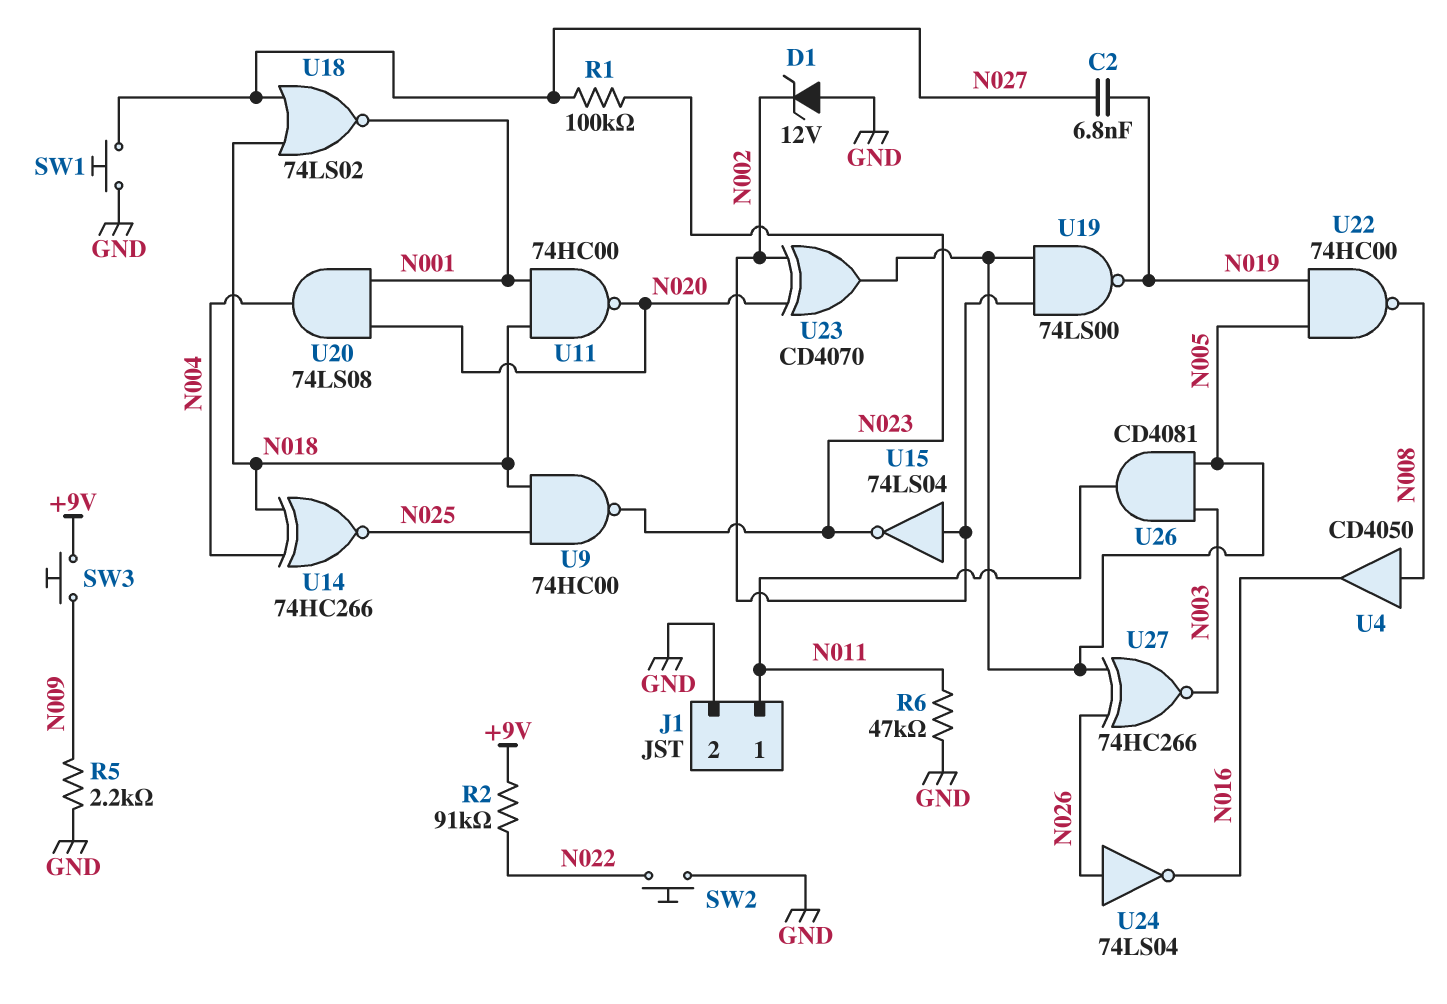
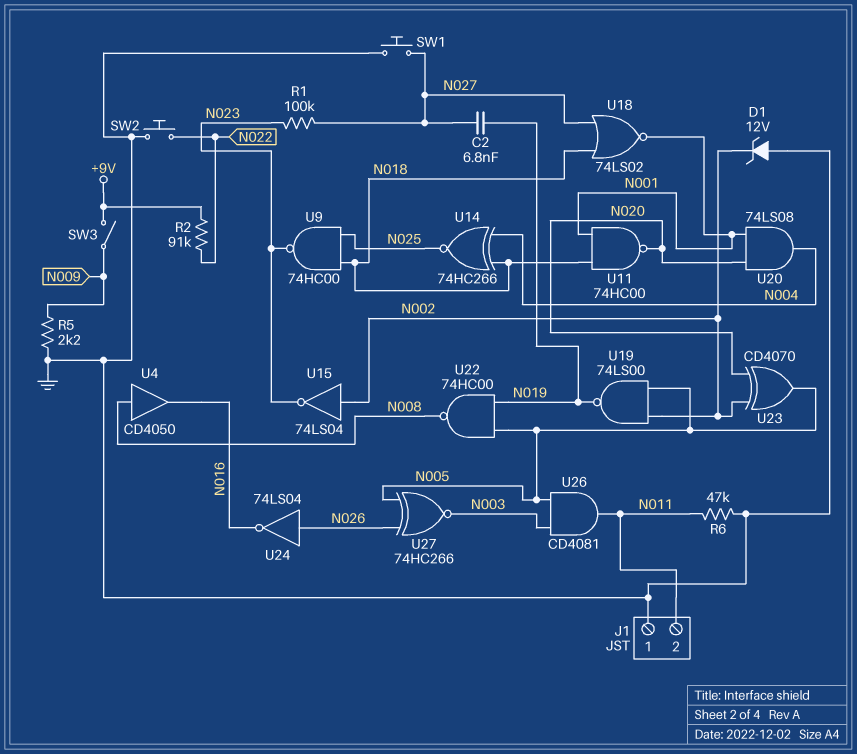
J1 pin 1: N011 -> GND
J1 pin 2: GND -> N011
SW3: button (+9V, N009) -> switch (+9V, N009)

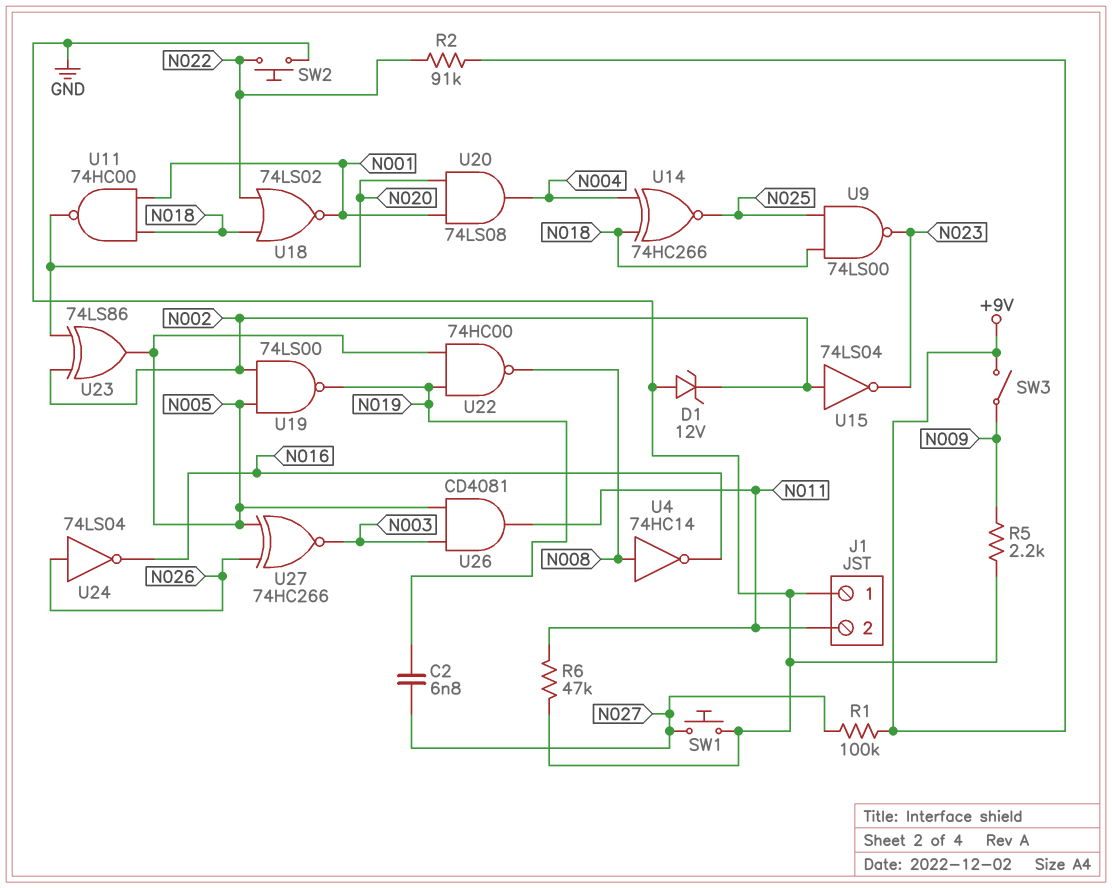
R1: 100k (N023, N027) -> 100k (+9V, N027)
U4: buffer CD4050 (in N008, out N016) -> NOT 74HC14 (in N008, out N016)
U9: NAND 74HC00 (in N018, in N025, out N023) -> NAND 74LS00 (in N018, in N025, out N023)
U18: NOR 74LS02 (in N018, in N027, out N001) -> NOR 74LS02 (in N018, in N022, out N001)
U23: XOR CD4070 (in N002, in N020, out N005) -> XOR 74LS86 (in N002, in N020, out N005)

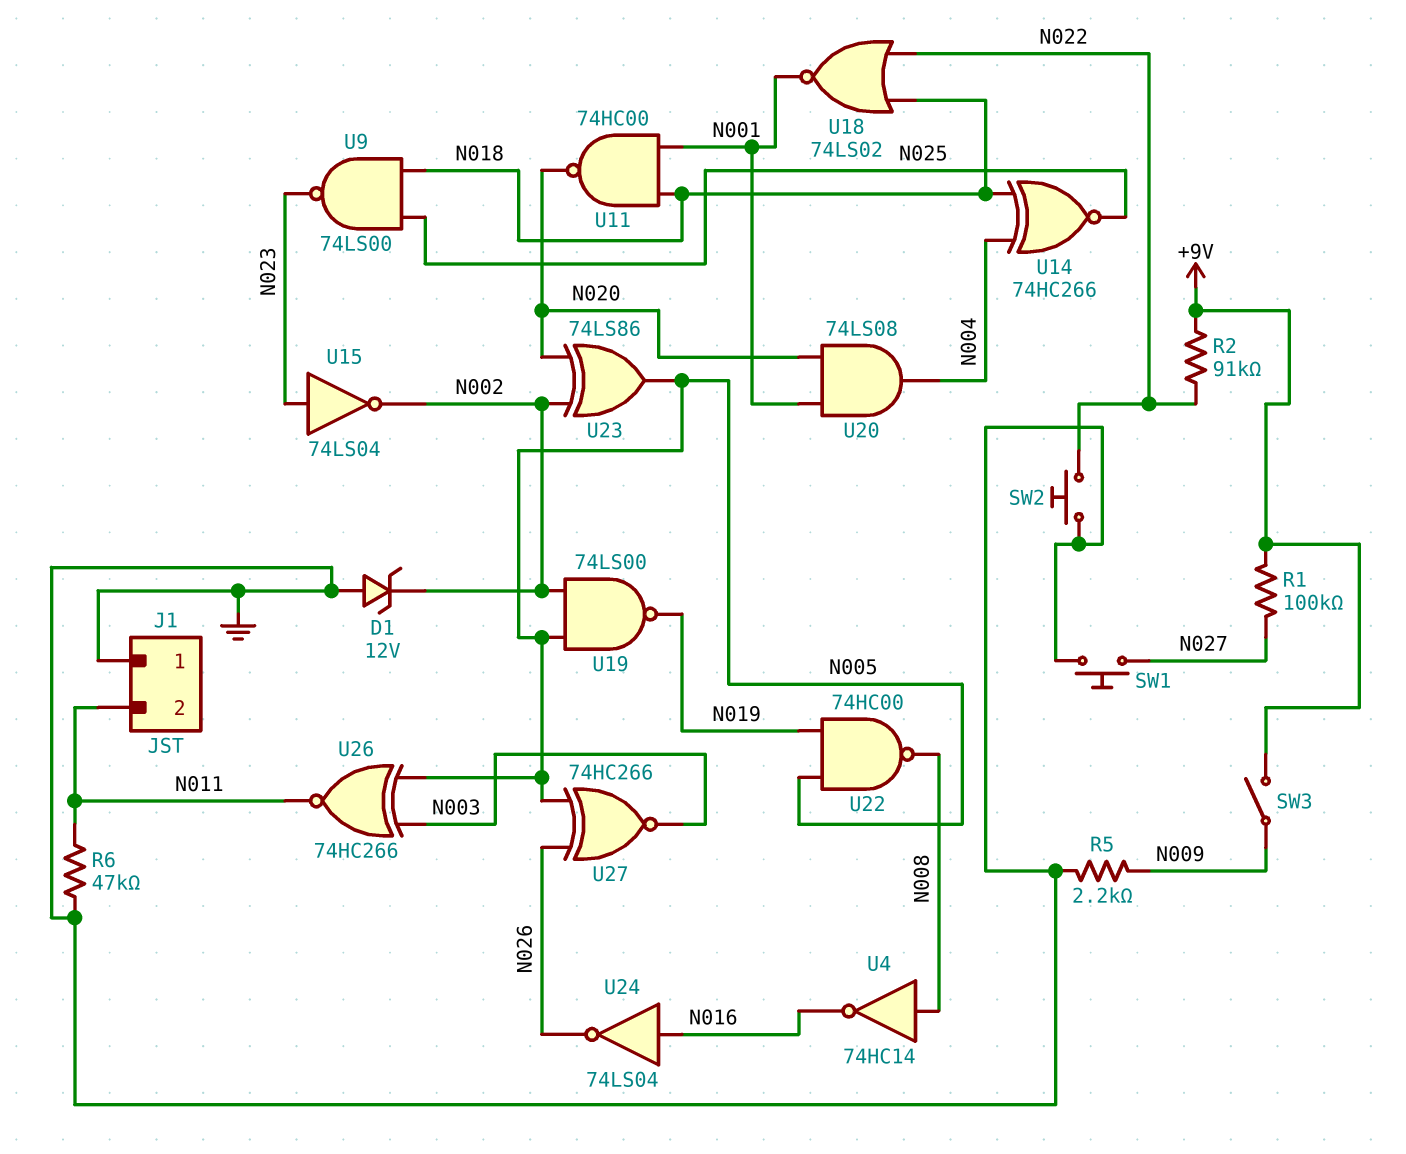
C2: 6.8nF (N019, N027) -> none
U15: NOT 74LS04 (in N002, out N023) -> NOT 74LS04 (in N023, out N002)
U24: NOT 74LS04 (in N026, out N016) -> NOT 74LS04 (in N016, out N026)
U26: AND CD4081 (in N003, in N005, out N011) -> XNOR 74HC266 (in N003, in N005, out N011)

